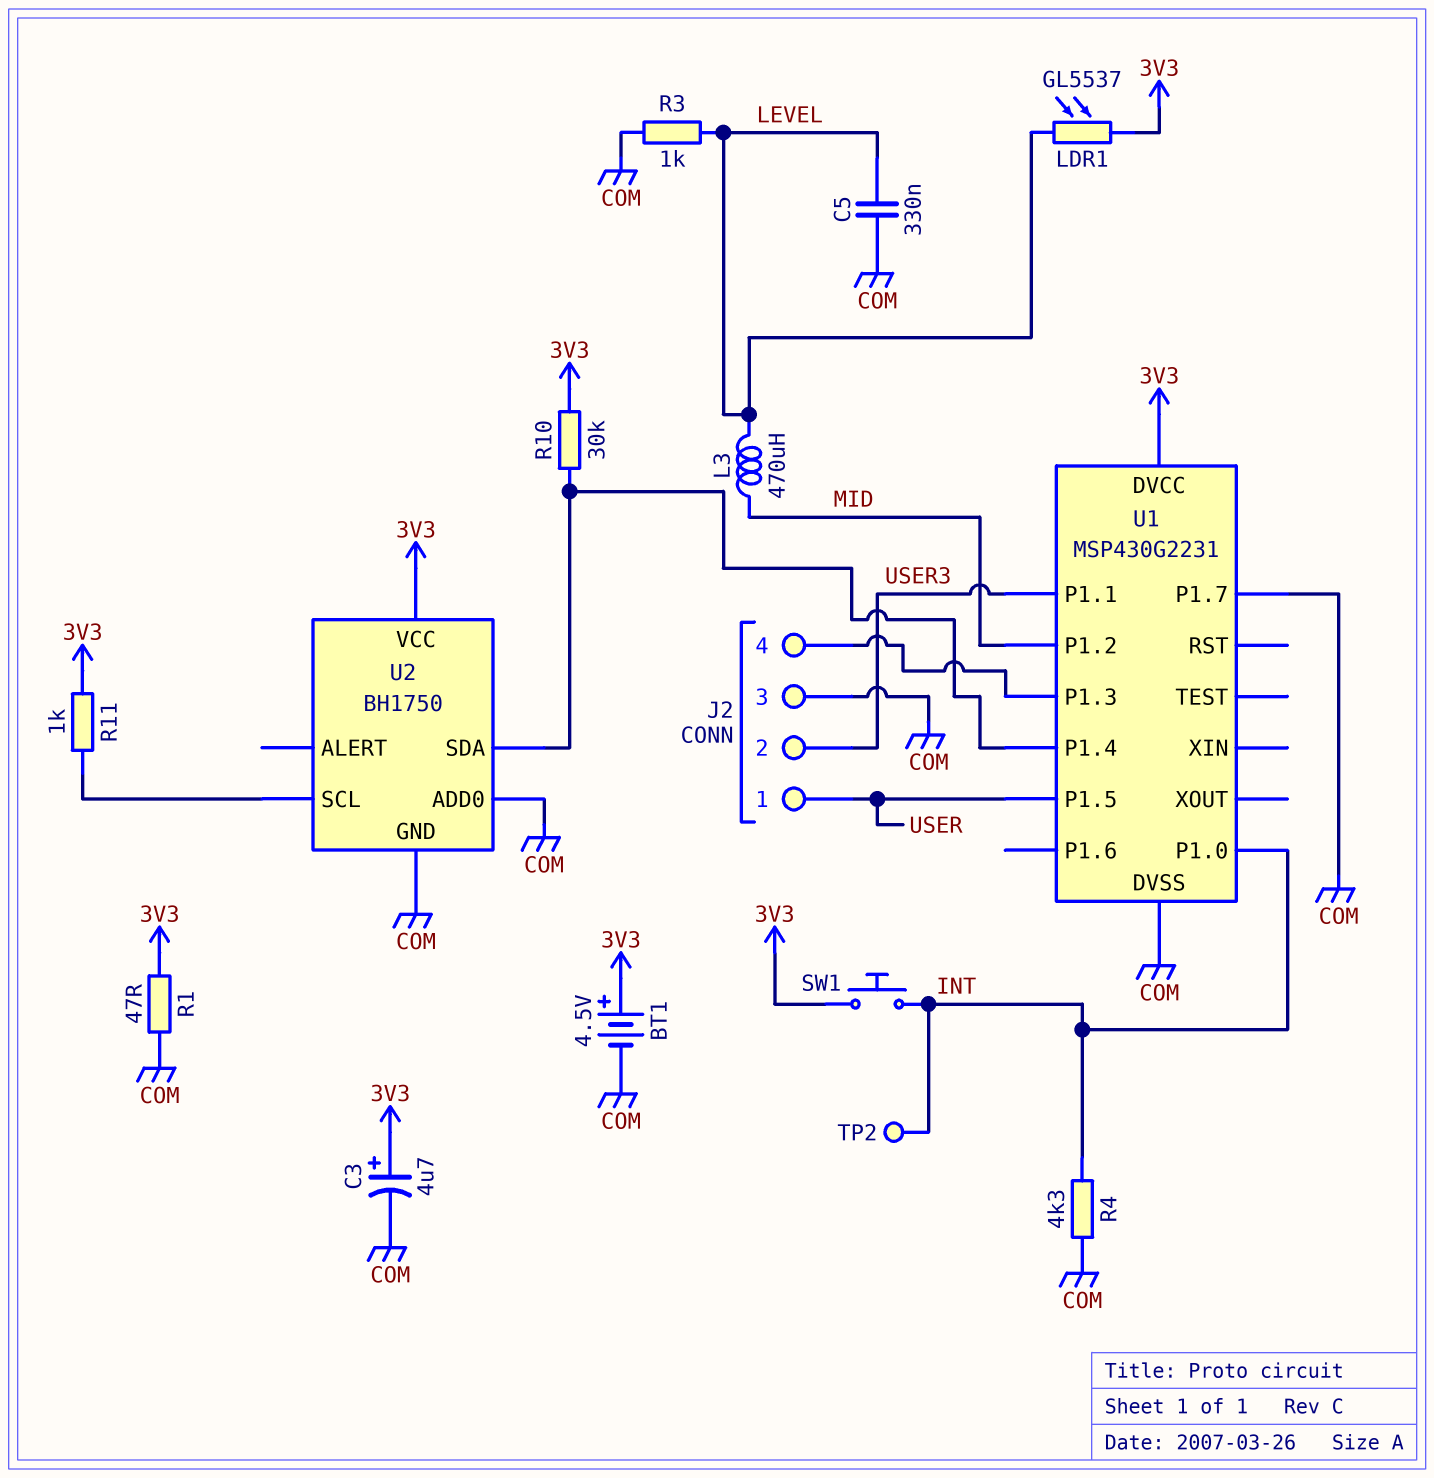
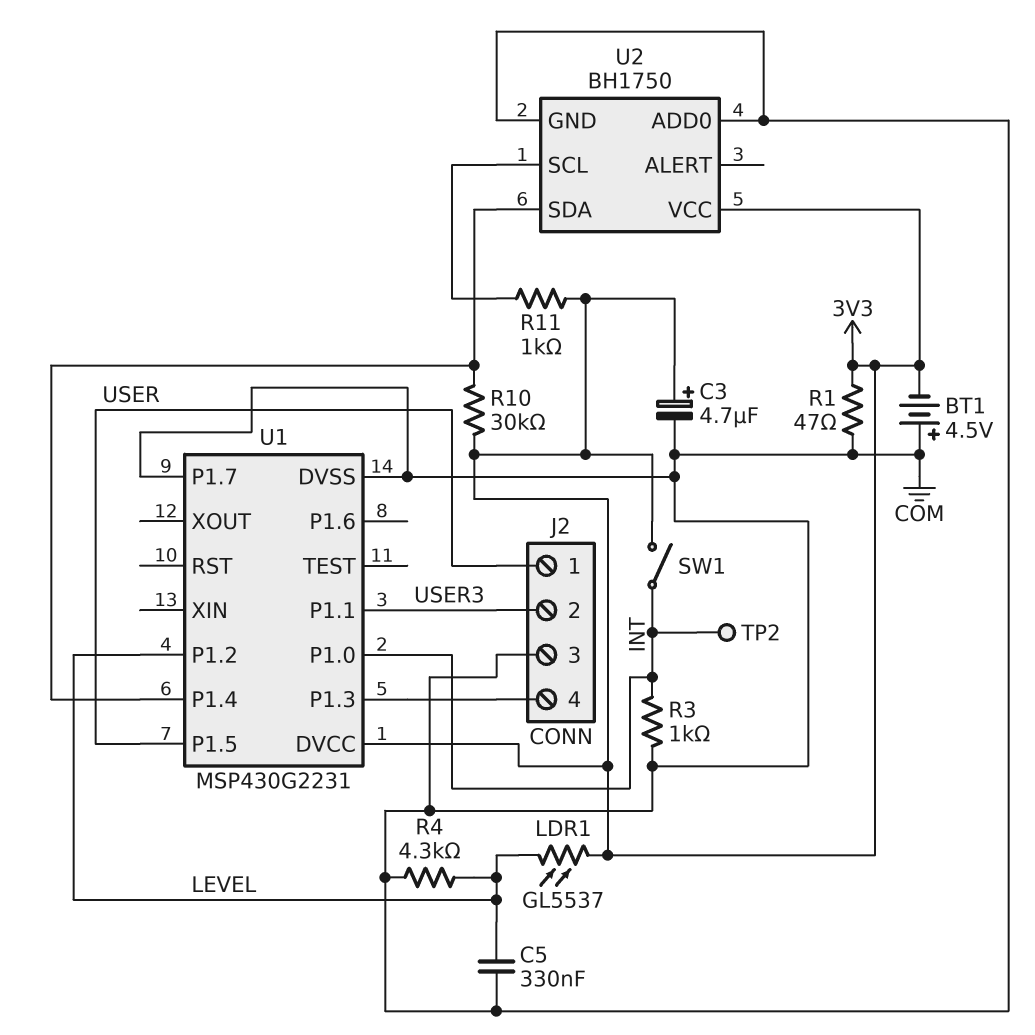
BT1: 4.5V (plus 3V3, minus COM) -> 4.5V (plus COM, minus 3V3)
L3: 470uH (LEVEL, MID) -> none
R3: 1k (COM, LEVEL) -> 1k (COM, INT)
R4: 4.3k (COM, INT) -> 4.3k (COM, LEVEL)
SW1: button (3V3, INT) -> switch (3V3, INT)
U1 pin P1.2: MID -> LEVEL

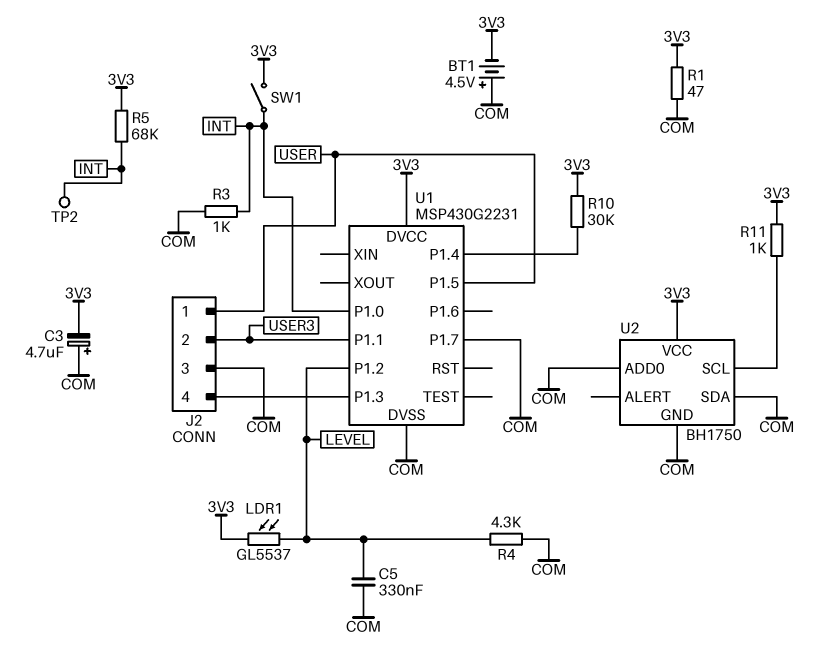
C3: 4.7uF (plus 3V3, minus COM) -> 4.7uF (plus COM, minus 3V3)
R5: none -> 68k (3V3, INT)
U2 pin SDA: U1/P1.4 -> COM

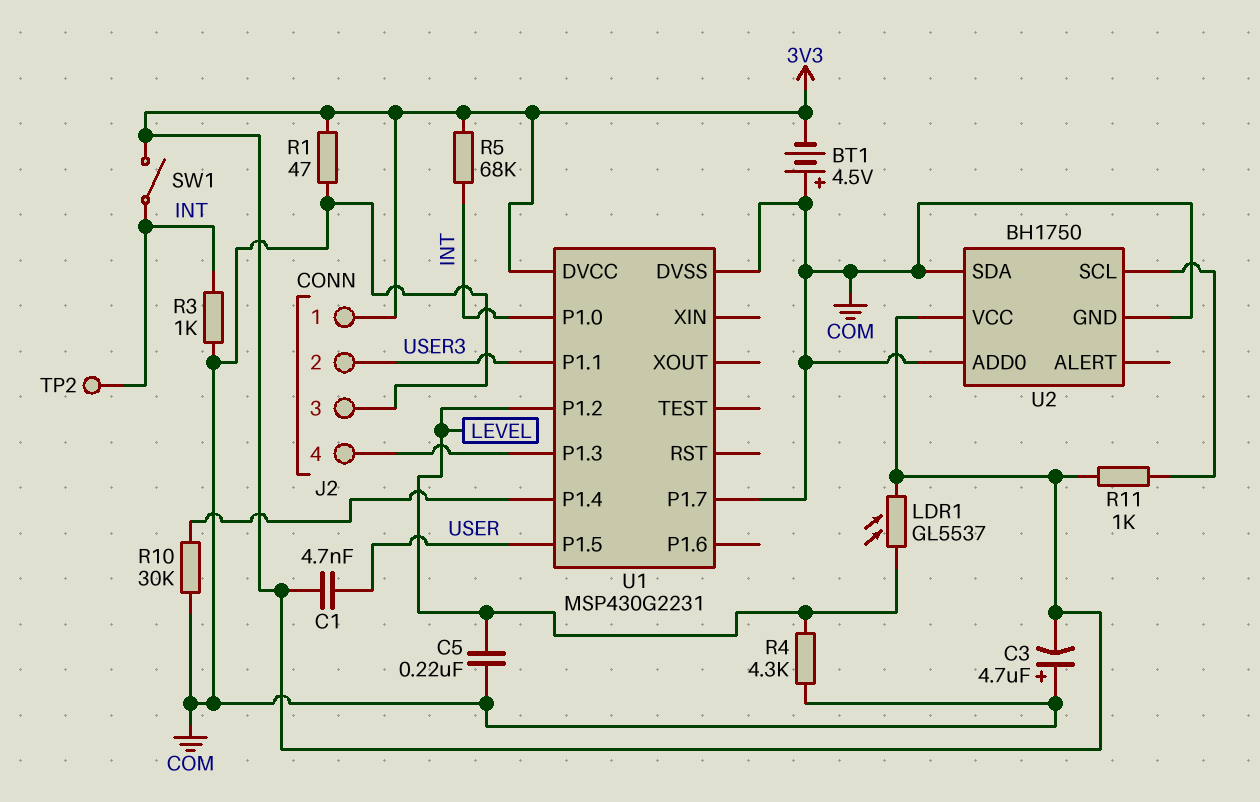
C1: none -> 4.7nF (3V3, USER)
C5: 330nF (COM, LEVEL) -> 220nF (COM, LEVEL)
J2 pin 1: USER -> 3V3
R10: 30k (3V3, U1/P1.4) -> 30k (COM, U1/P1.4)

